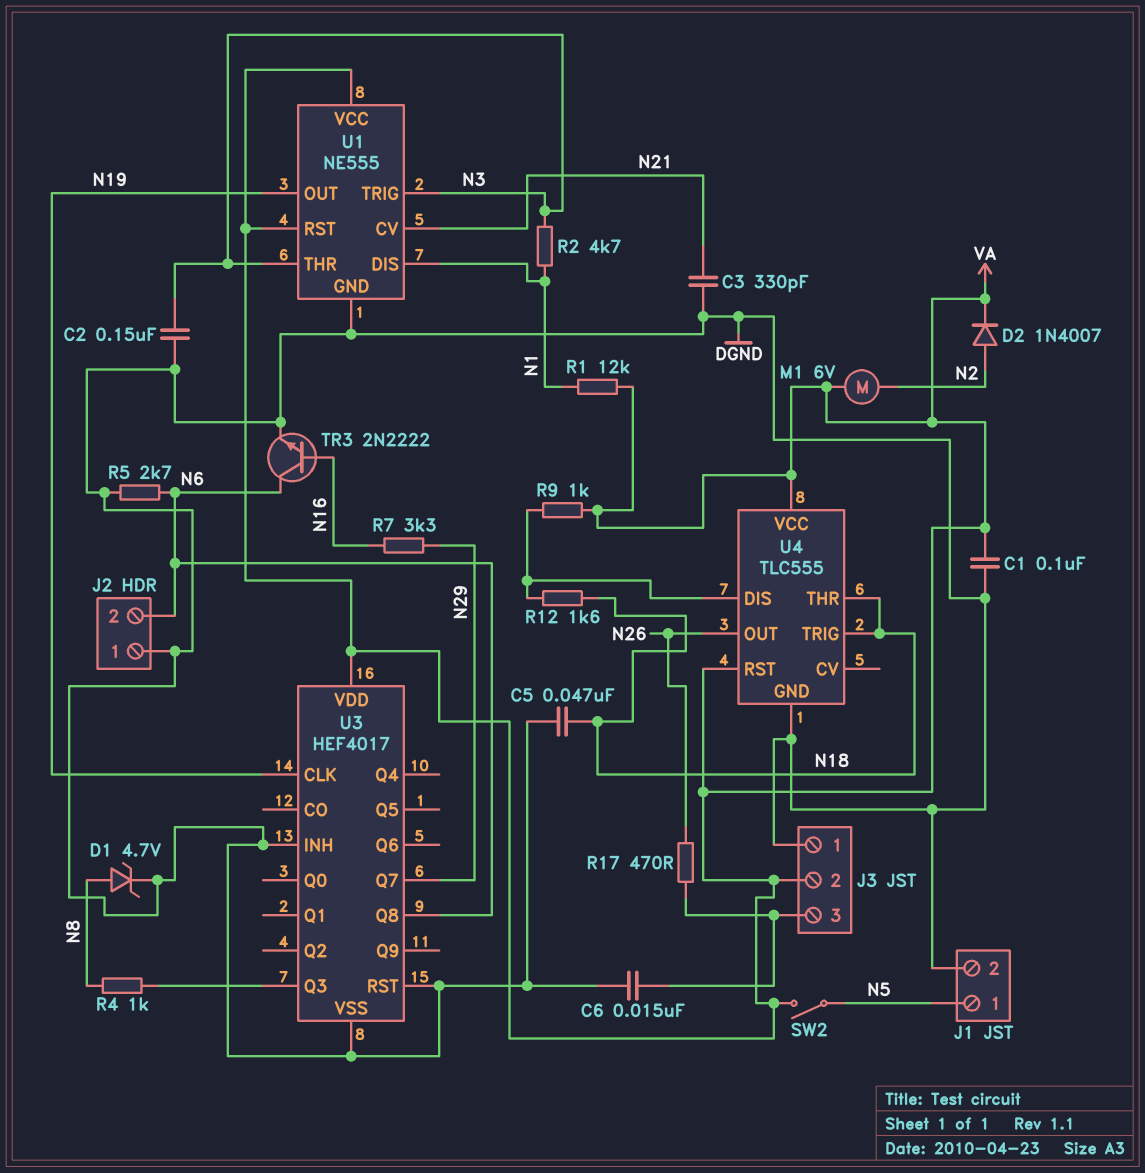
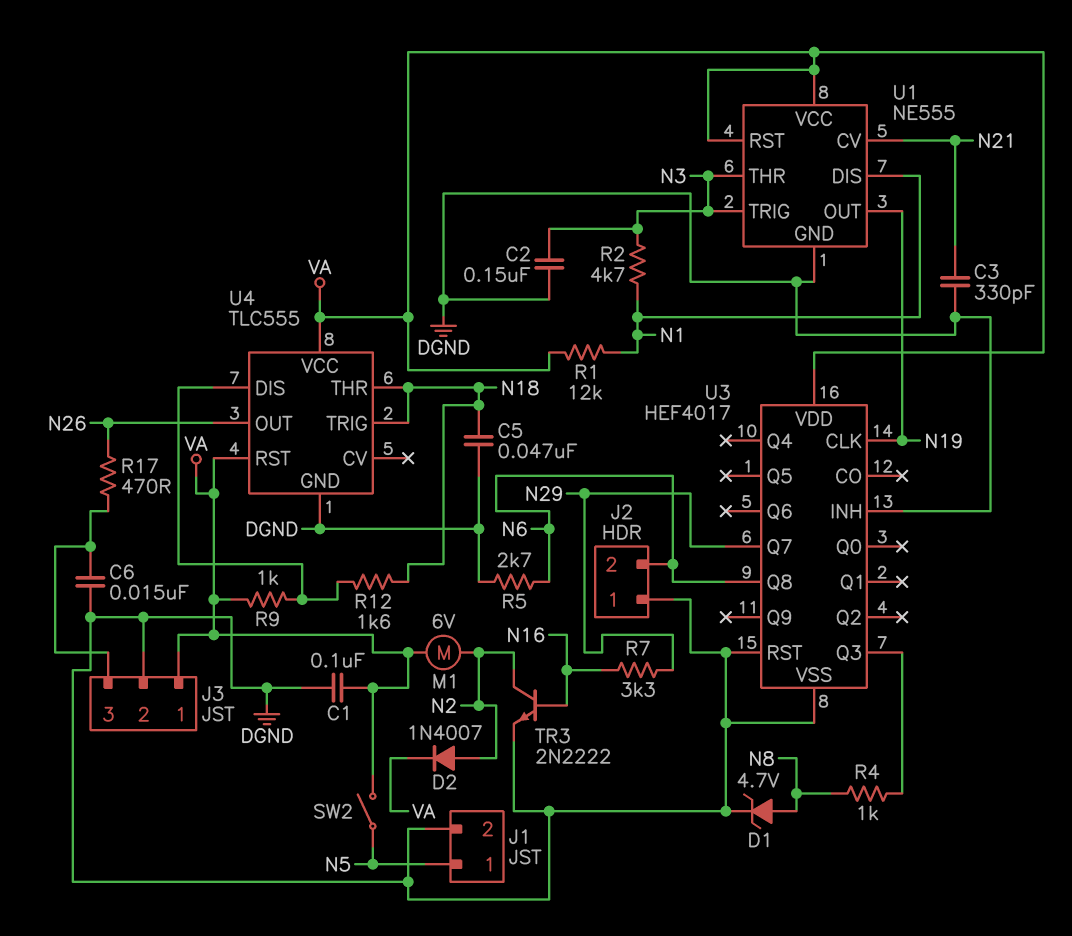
J3 pin 1: DGND -> VA
J3 pin 2: VA -> DGND
TR3: NPN 2N2222 (B N16, C N6, E DGND) -> NPN 2N2222 (B N16, C N2, E DGND)

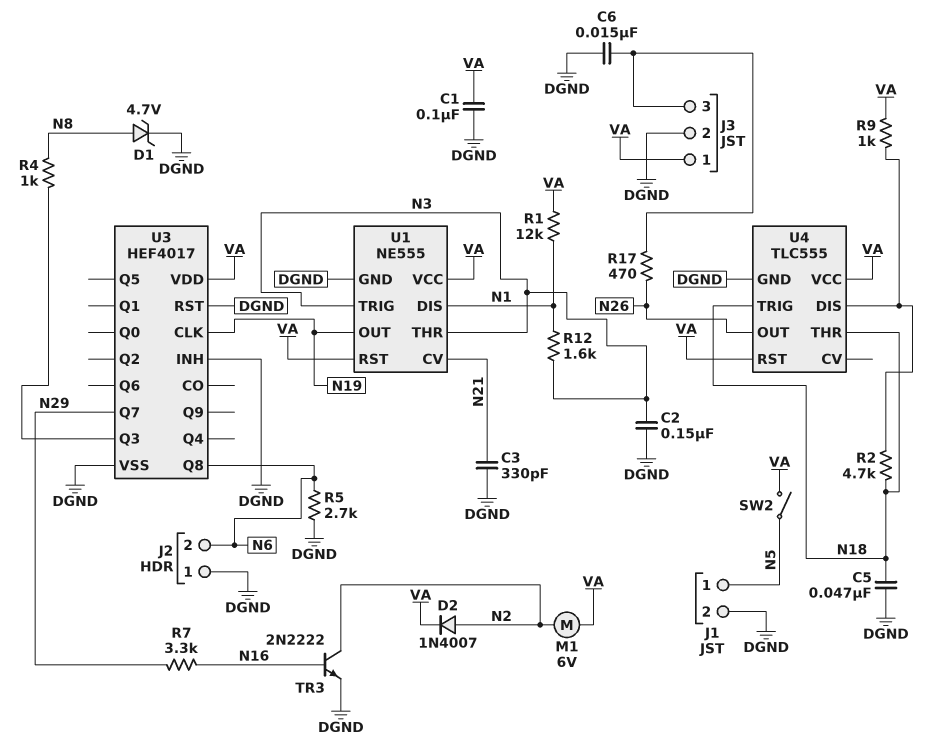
R2: 4.7k (N1, N3) -> 4.7k (N18, U4/DIS)
R12: 1.6k (N18, U4/DIS) -> 1.6k (N1, N3)

